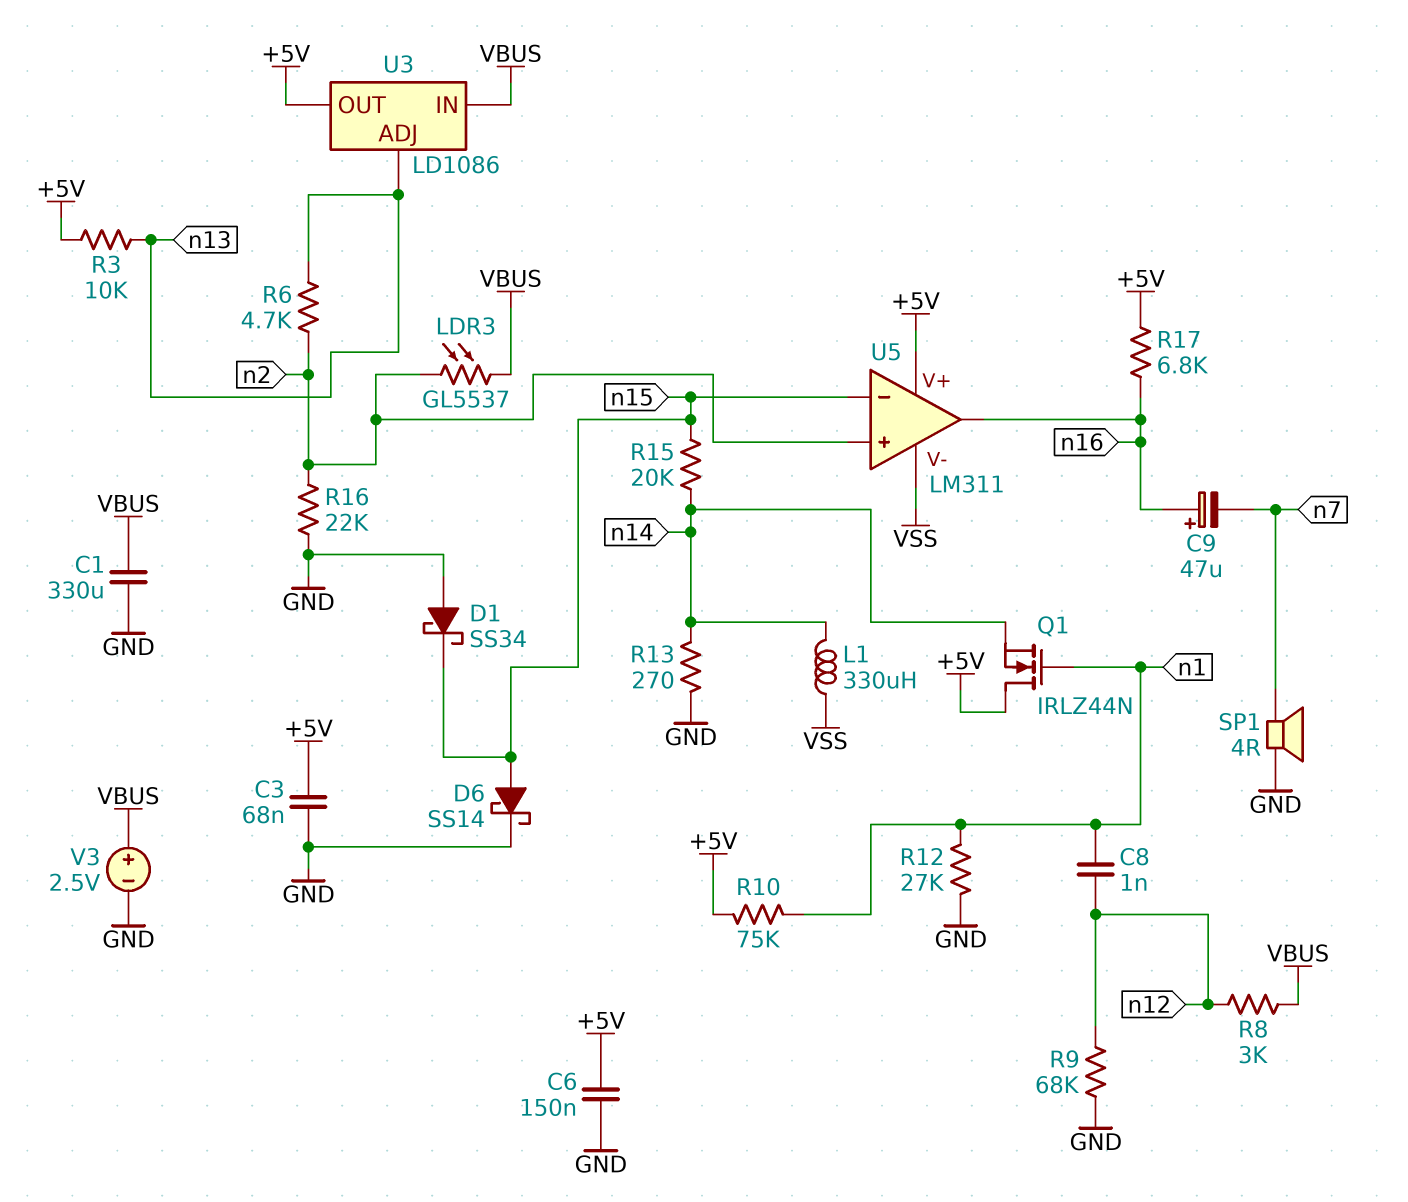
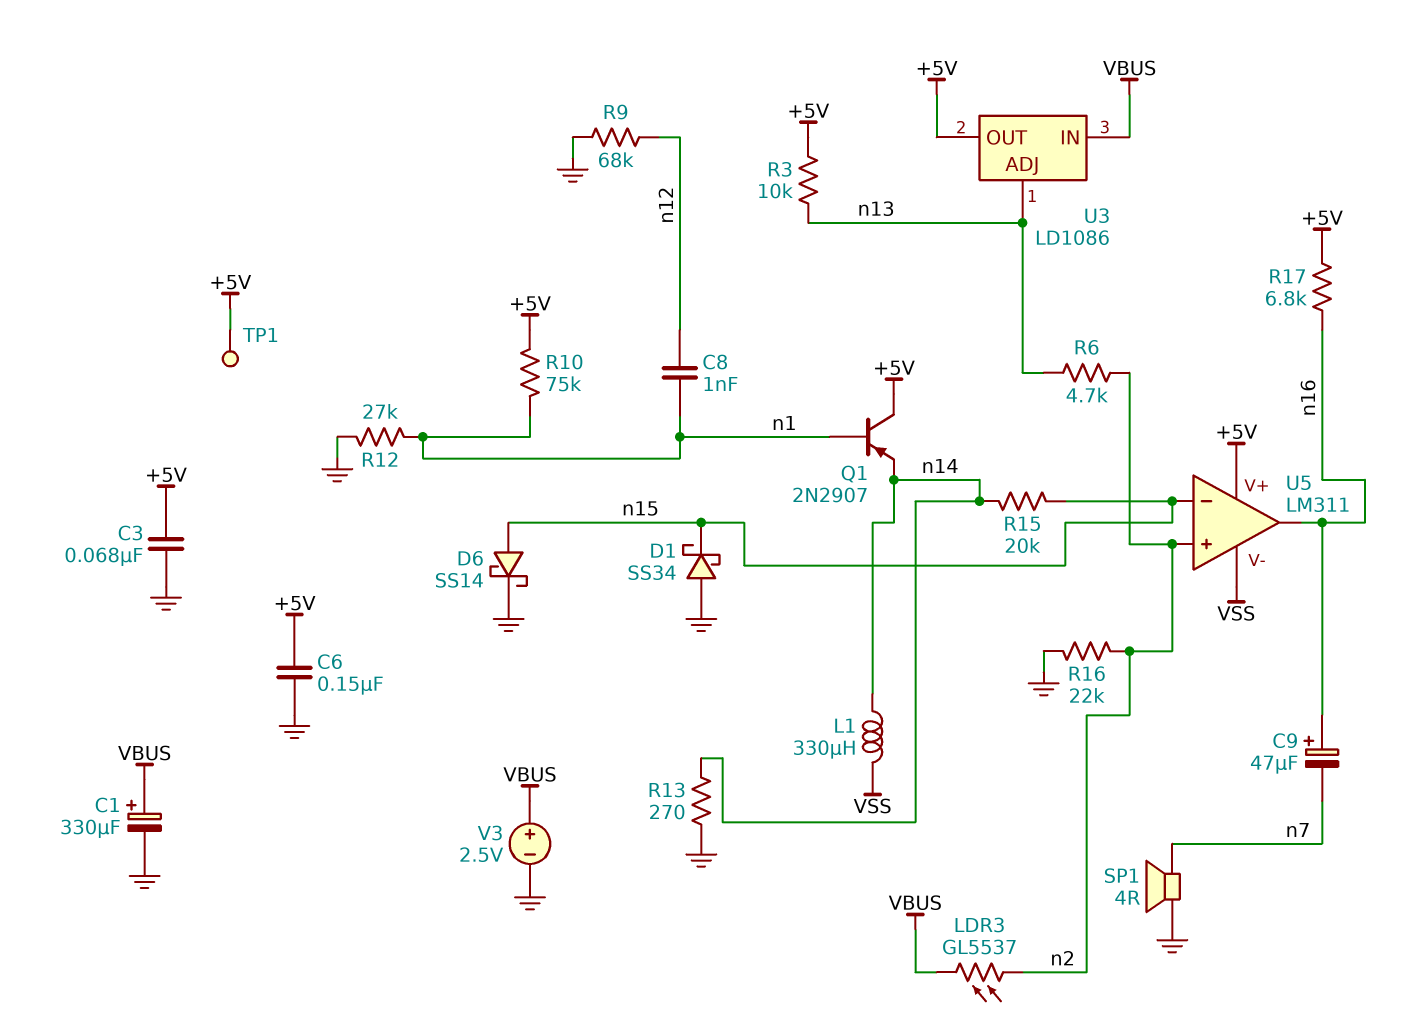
C1: 330uF (GND, VBUS) -> 330uF (plus VBUS, minus GND)
Q1: NMOS IRLZ44N (G n1, D +5V, S n14) -> PNP 2N2907 (B n1, C +5V, E n14)
R8: 3k (VBUS, n12) -> none
TP1: none -> test point (+5V)

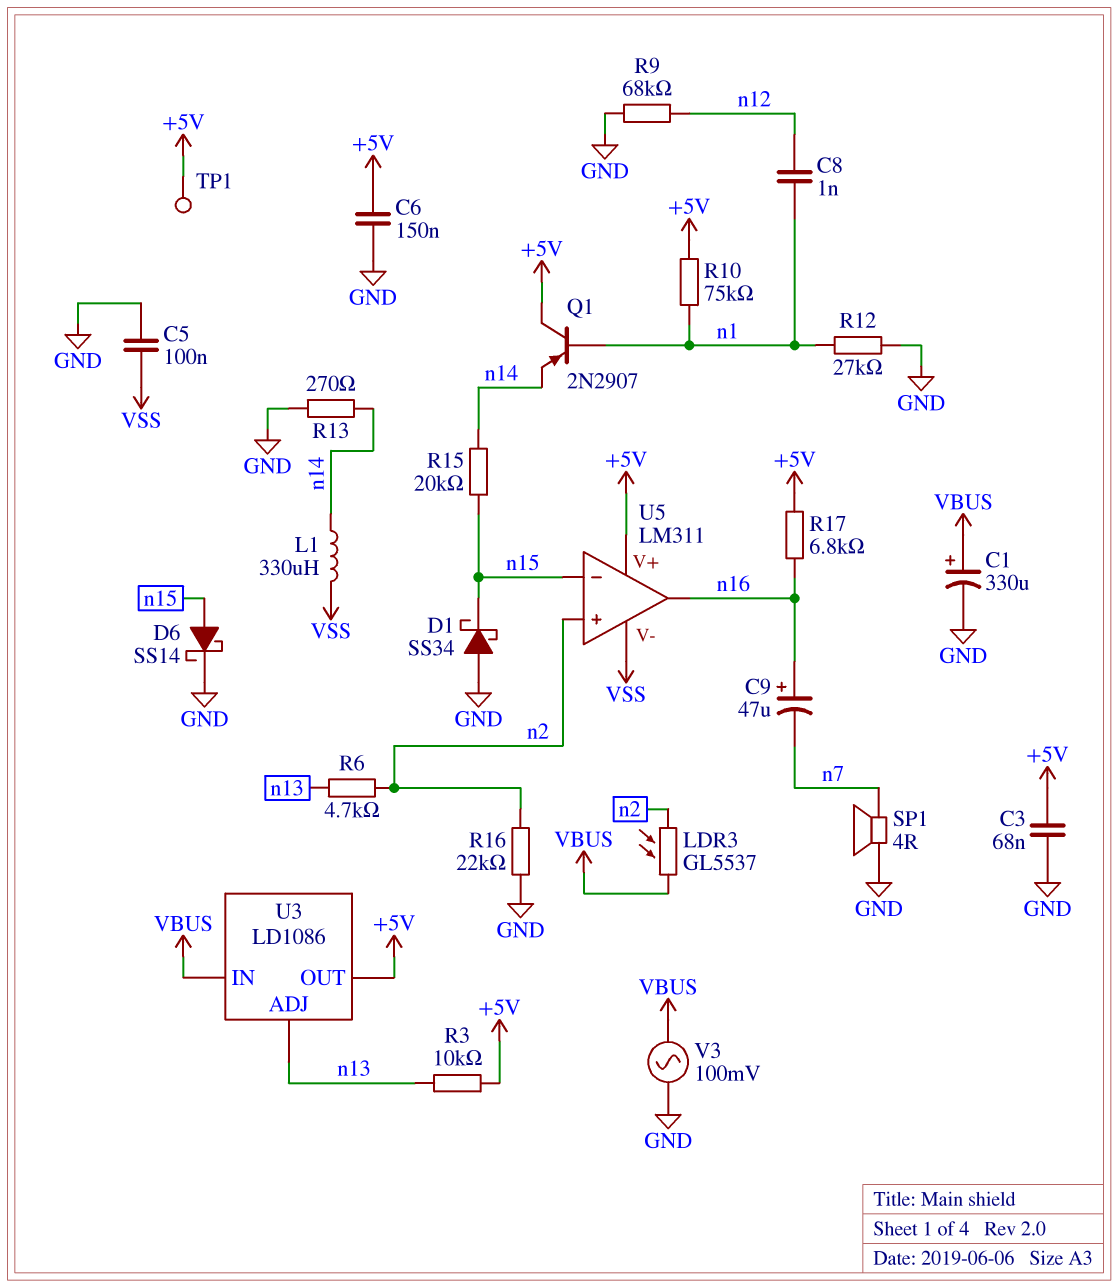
C5: none -> 100nF (GND, VSS)
V3: 2.5V (plus VBUS, minus GND) -> AC 100mV (GND, VBUS)

